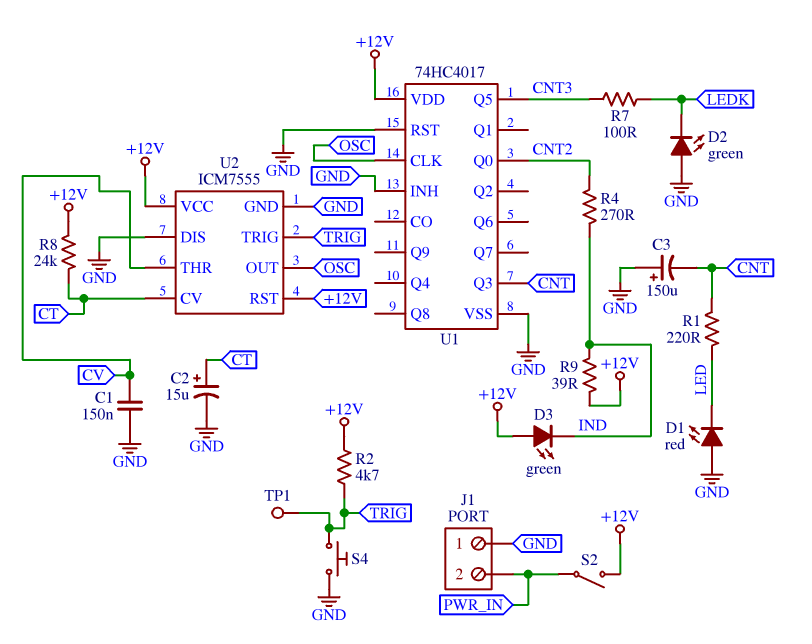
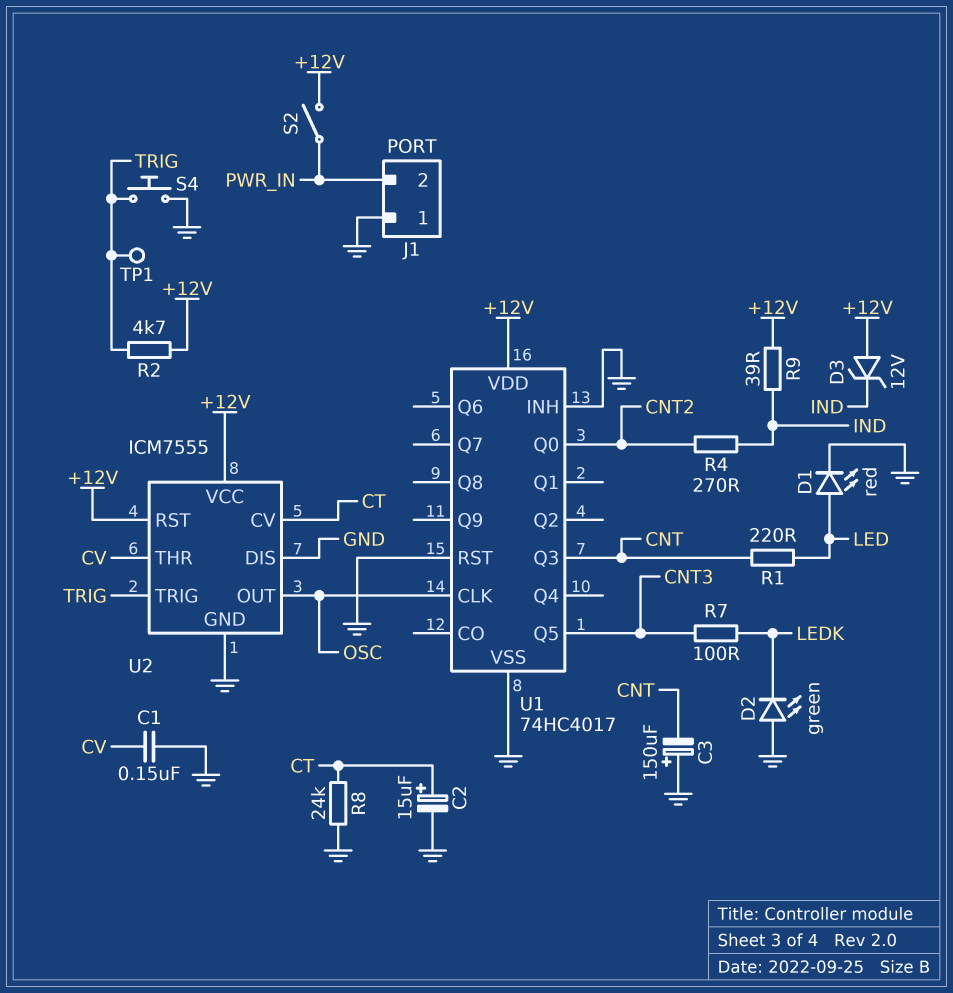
D1: LED red (A GND, K LED) -> LED red (A LED, K GND)
D3: LED green (A +12V, K IND) -> zener 12V (A +12V, K IND)
R8: 24k (+12V, CT) -> 24k (CT, GND)

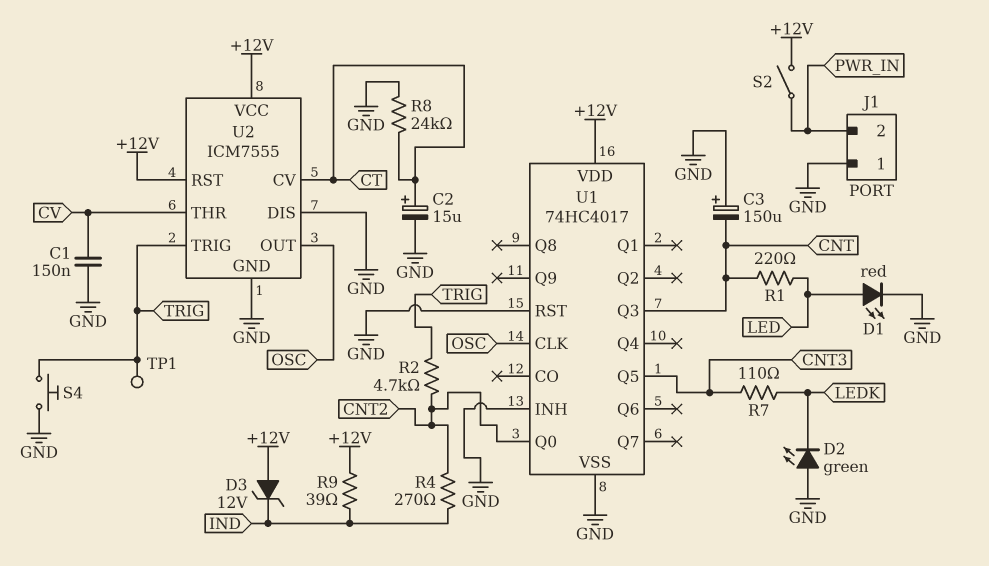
R2: 4.7k (+12V, TRIG) -> 4.7k (CNT2, TRIG)
R7: 100 (CNT3, LEDK) -> 110 (CNT3, LEDK)

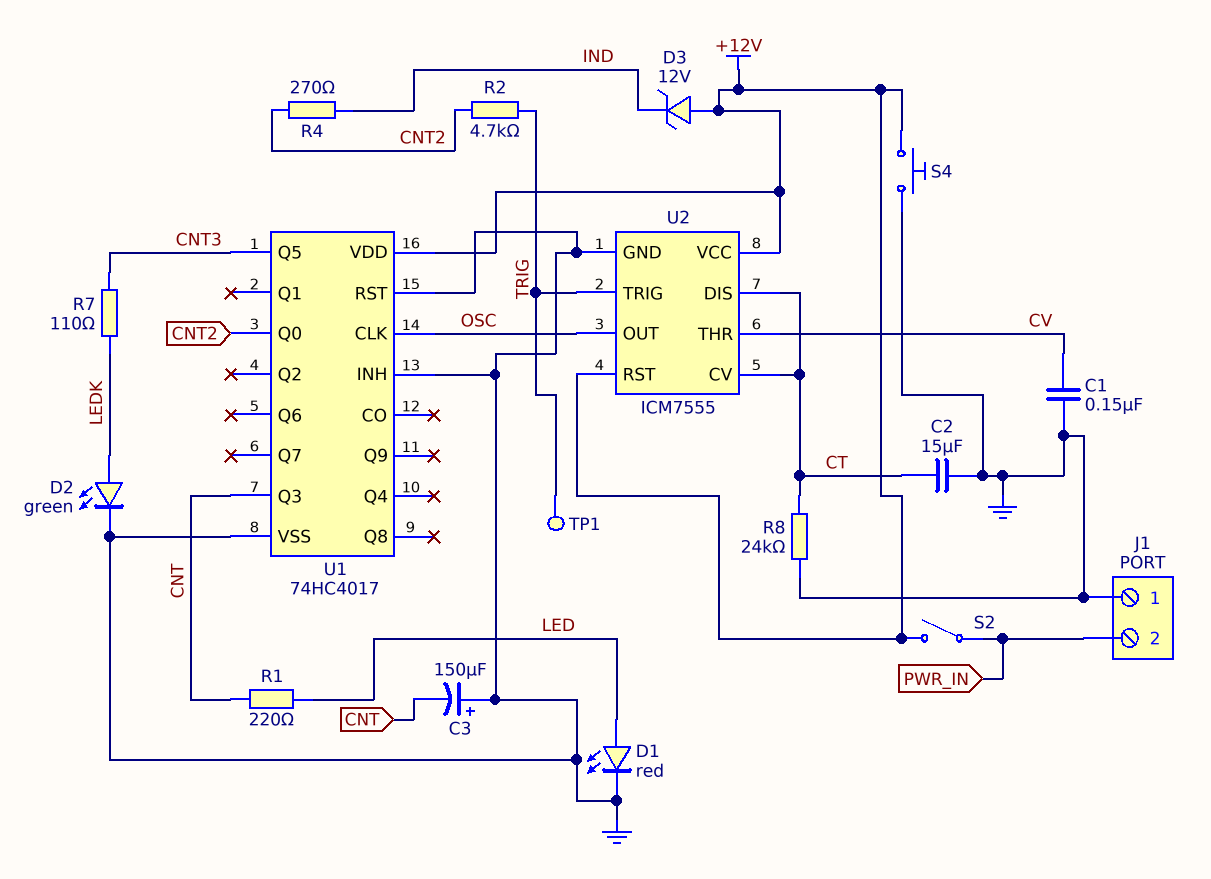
C2: 15uF (plus CT, minus GND) -> 15uF (CT, GND)
D2: LED green (A GND, K LEDK) -> LED green (A LEDK, K GND)
R9: 39 (+12V, IND) -> none
S4: button (GND, TRIG) -> button (+12V, GND)
U2 pin DIS: GND -> CT

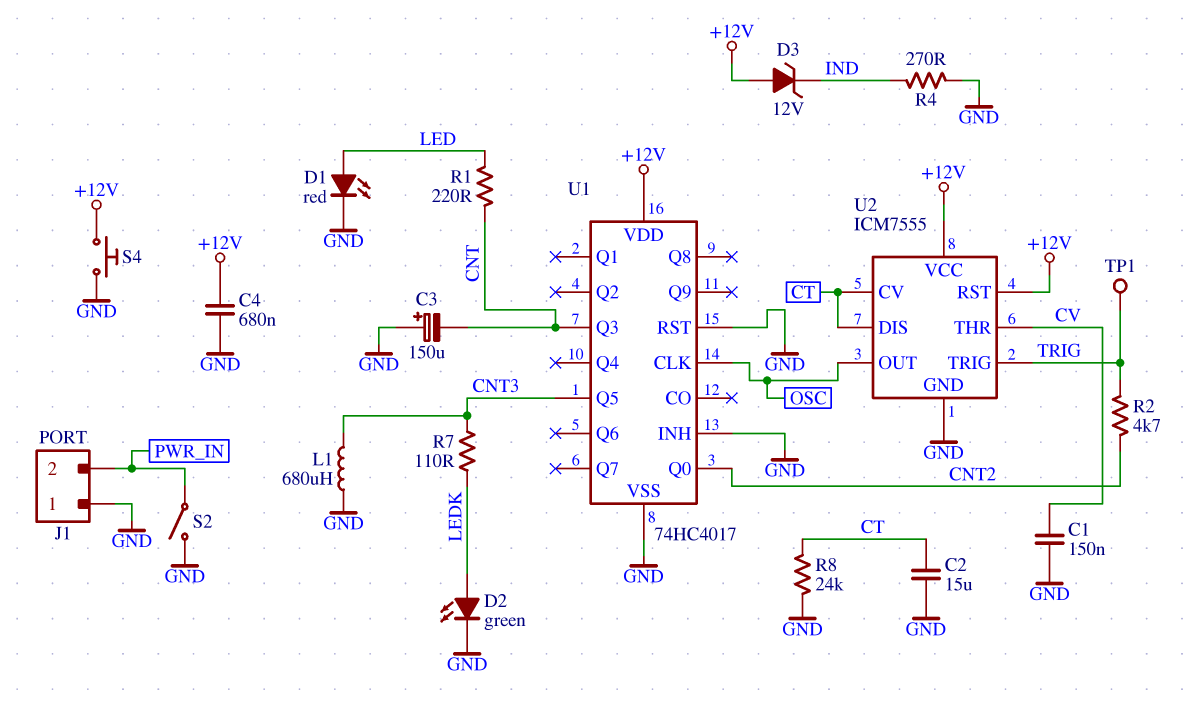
C4: none -> 680nF (+12V, GND)
L1: none -> 680uH (CNT3, GND)
R4: 270 (CNT2, IND) -> 270 (GND, IND)
S2: switch (+12V, PWR_IN) -> switch (GND, PWR_IN)

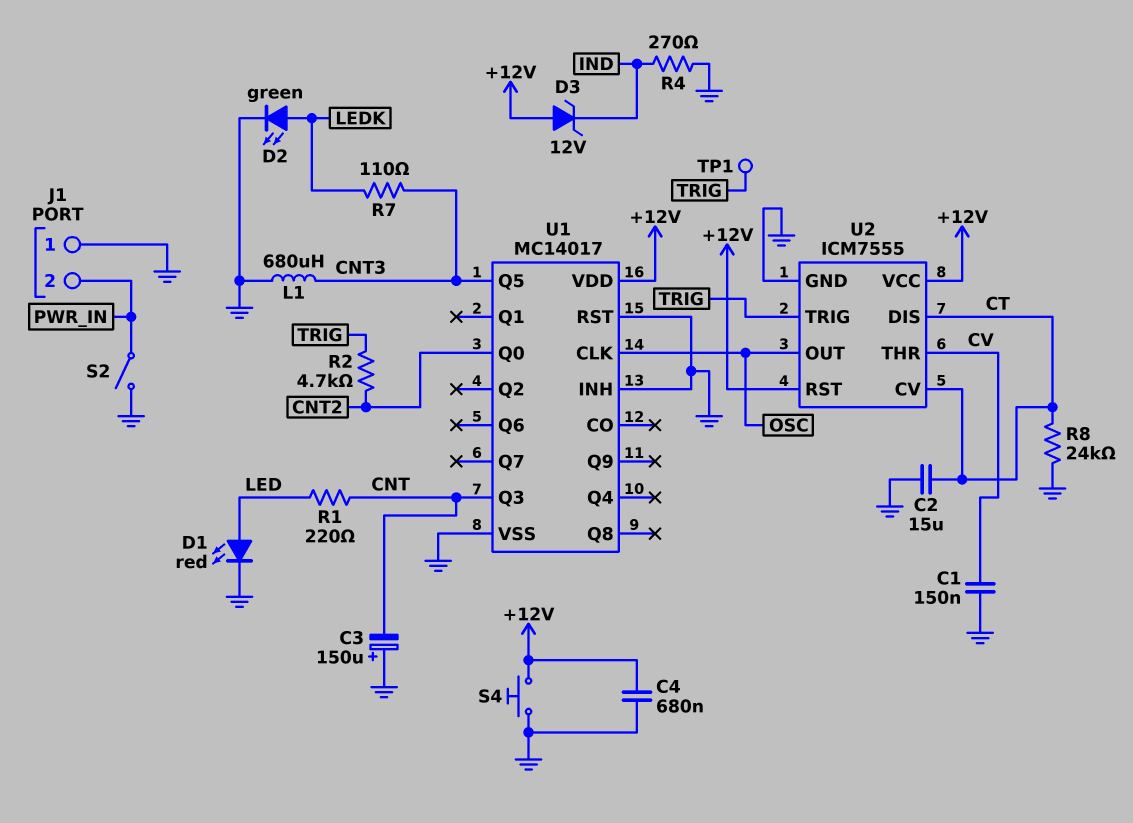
U1: 74HC4017 -> MC14017

